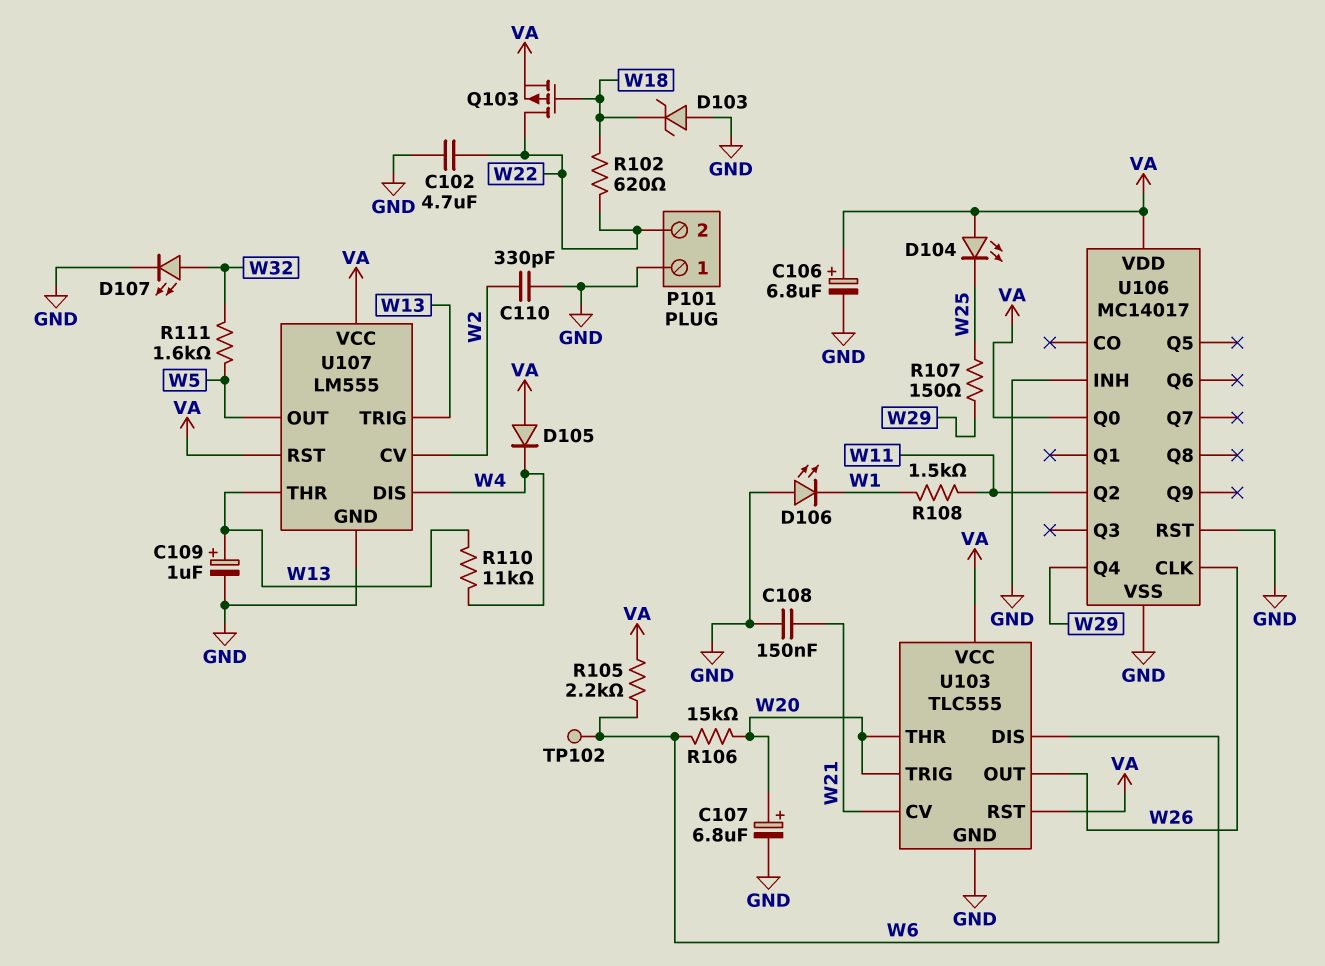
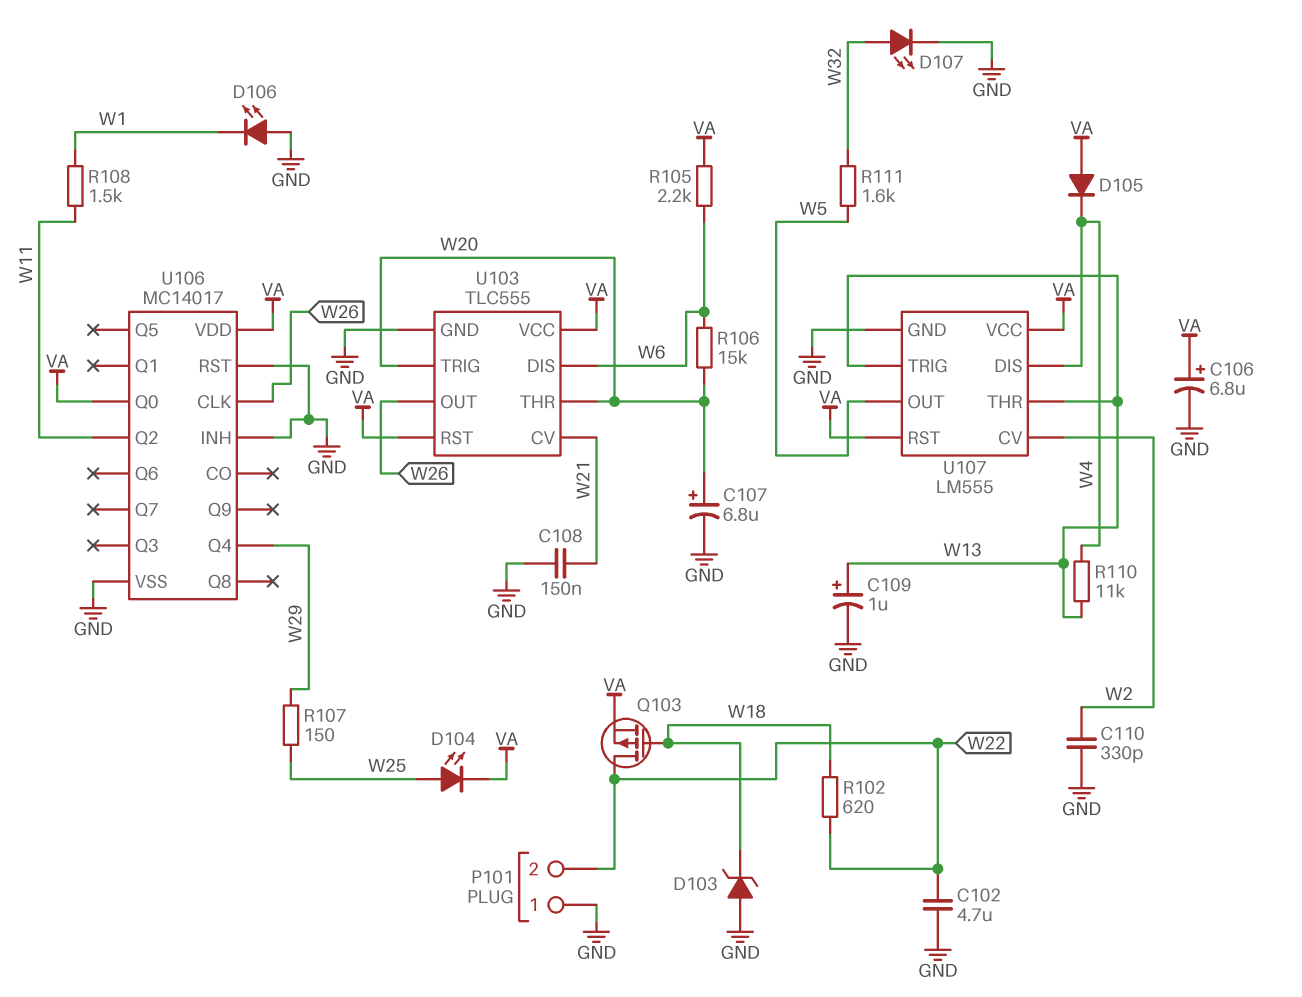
D104: LED (A VA, K W25) -> LED (A W25, K VA)
TP102: test point (W6) -> none

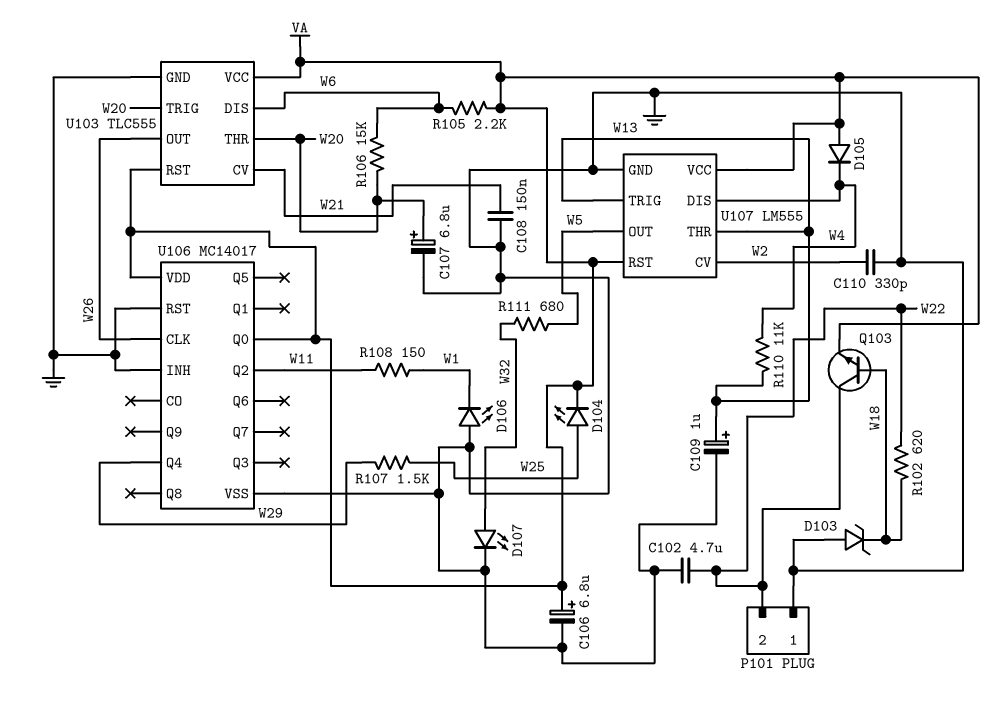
Q103: PMOS (G W18, D W22, S VA) -> NPN (B W18, C W22, E VA)
R107: 150 (W25, W29) -> 1.5k (W25, W29)
R108: 1.5k (W1, W11) -> 150 (W1, W11)
R111: 1.6k (W5, W32) -> 680 (W5, W32)

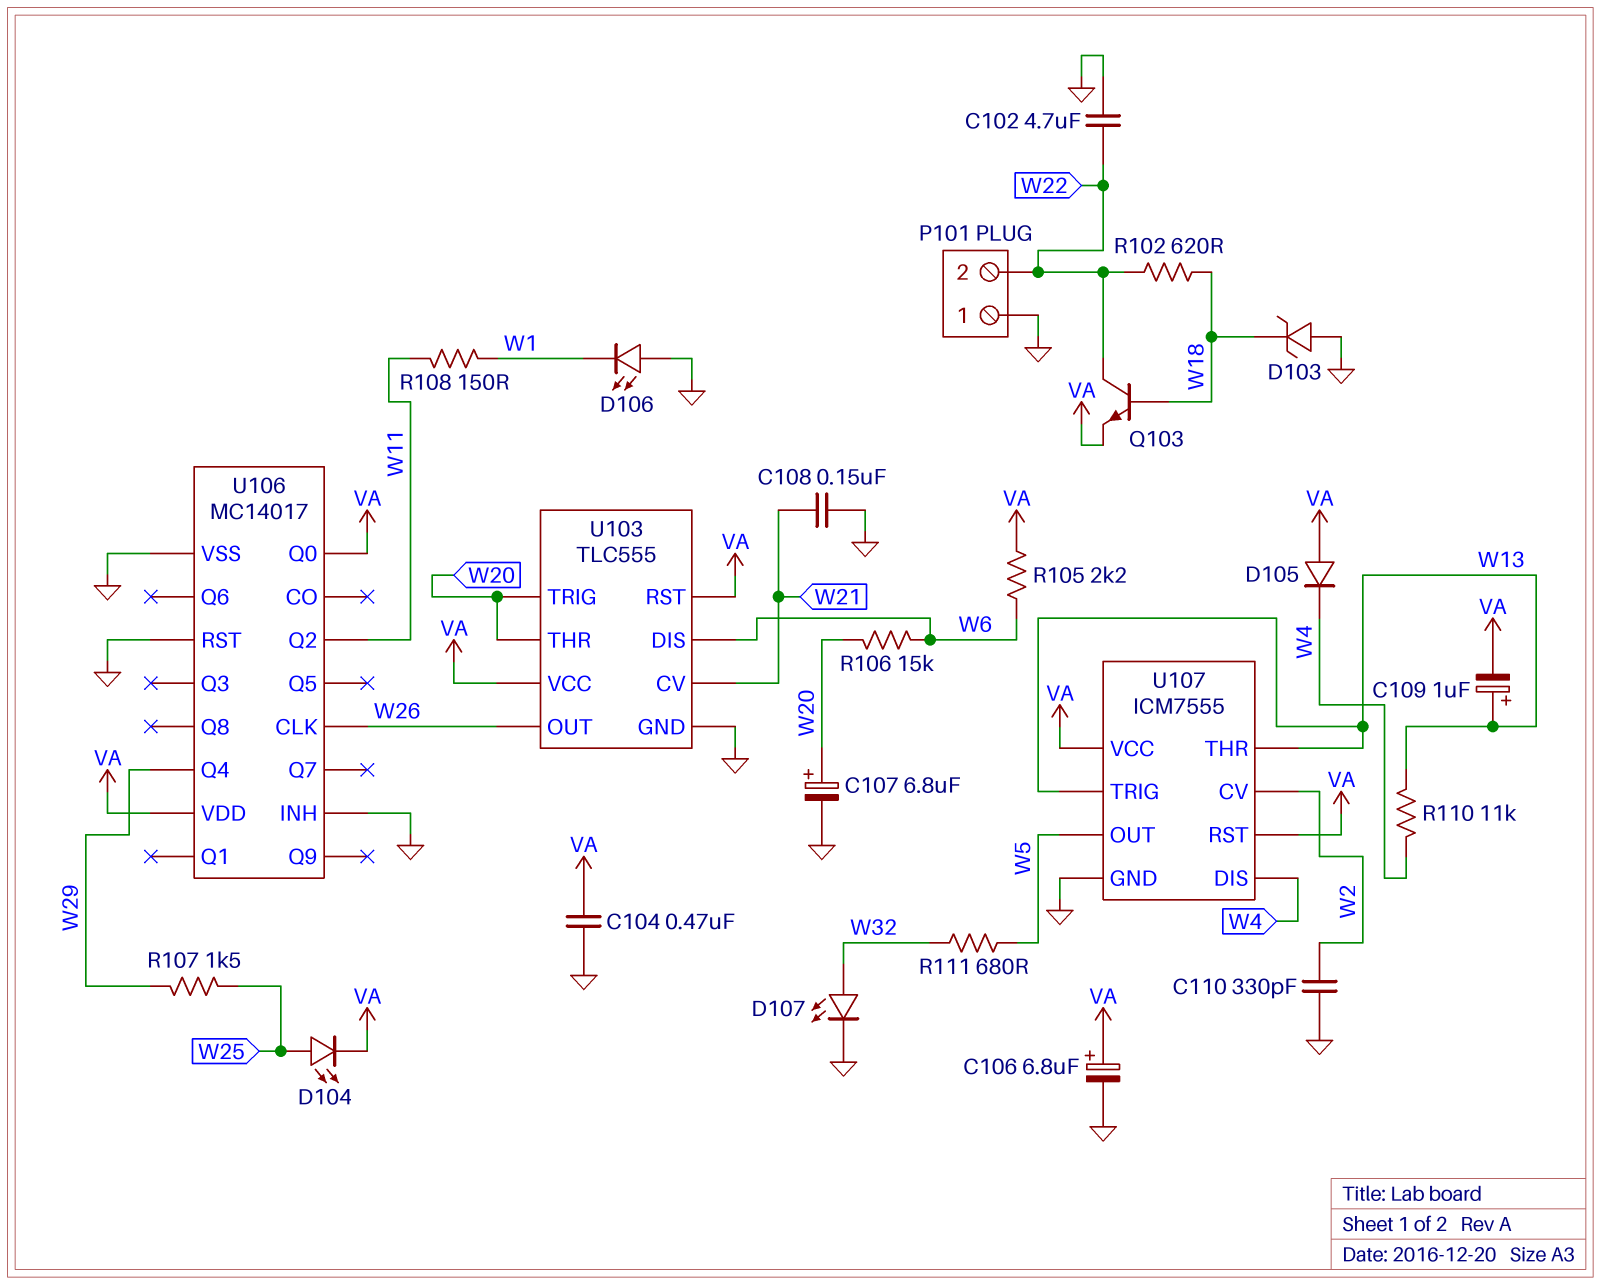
C104: none -> 470nF (GND, VA)
C109: 1uF (plus W13, minus GND) -> 1uF (plus W13, minus VA)
U107: LM555 -> ICM7555

